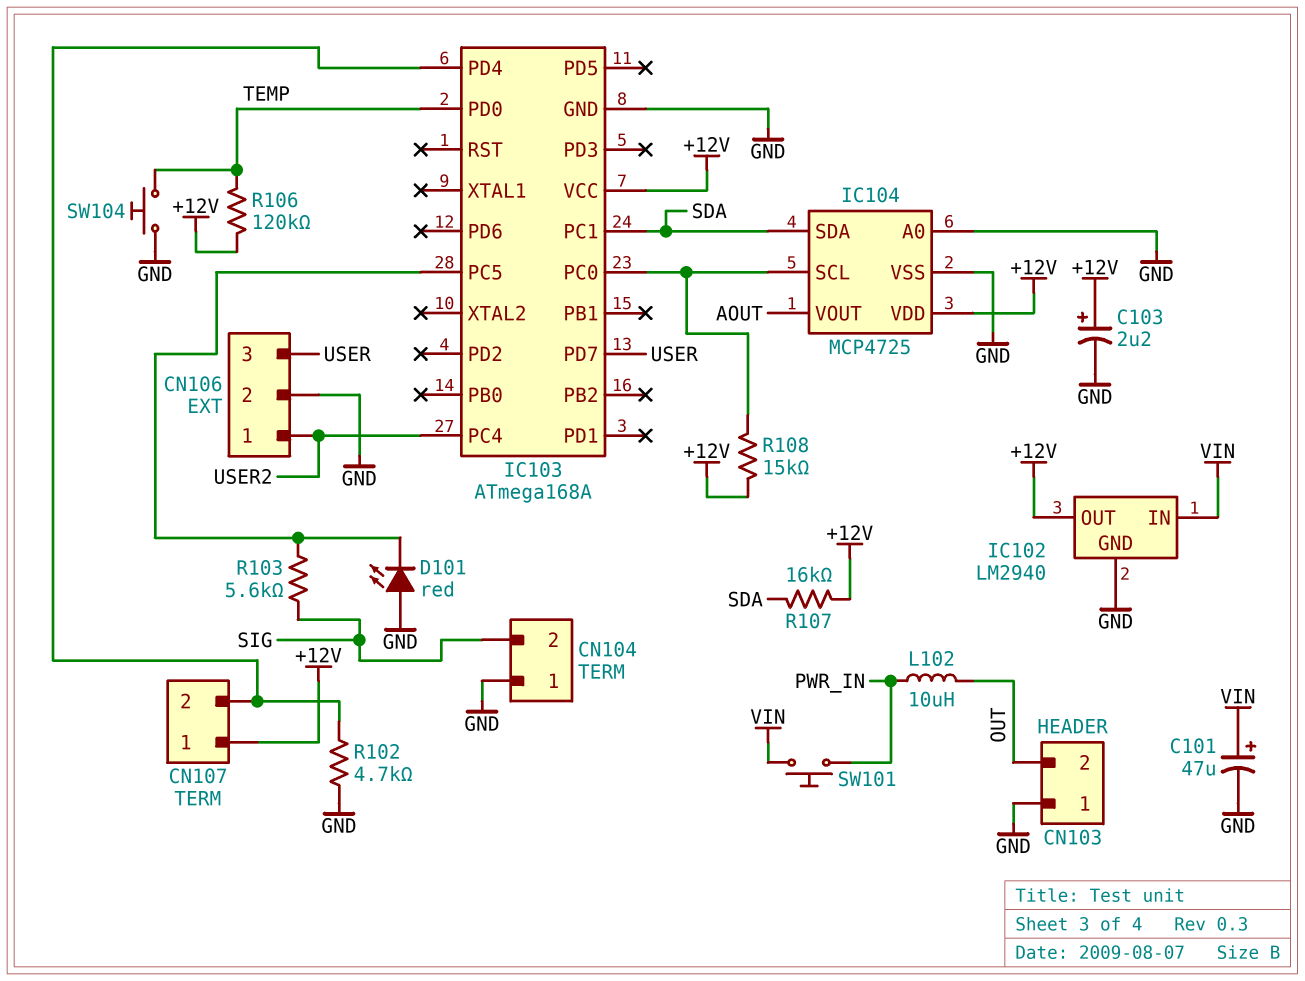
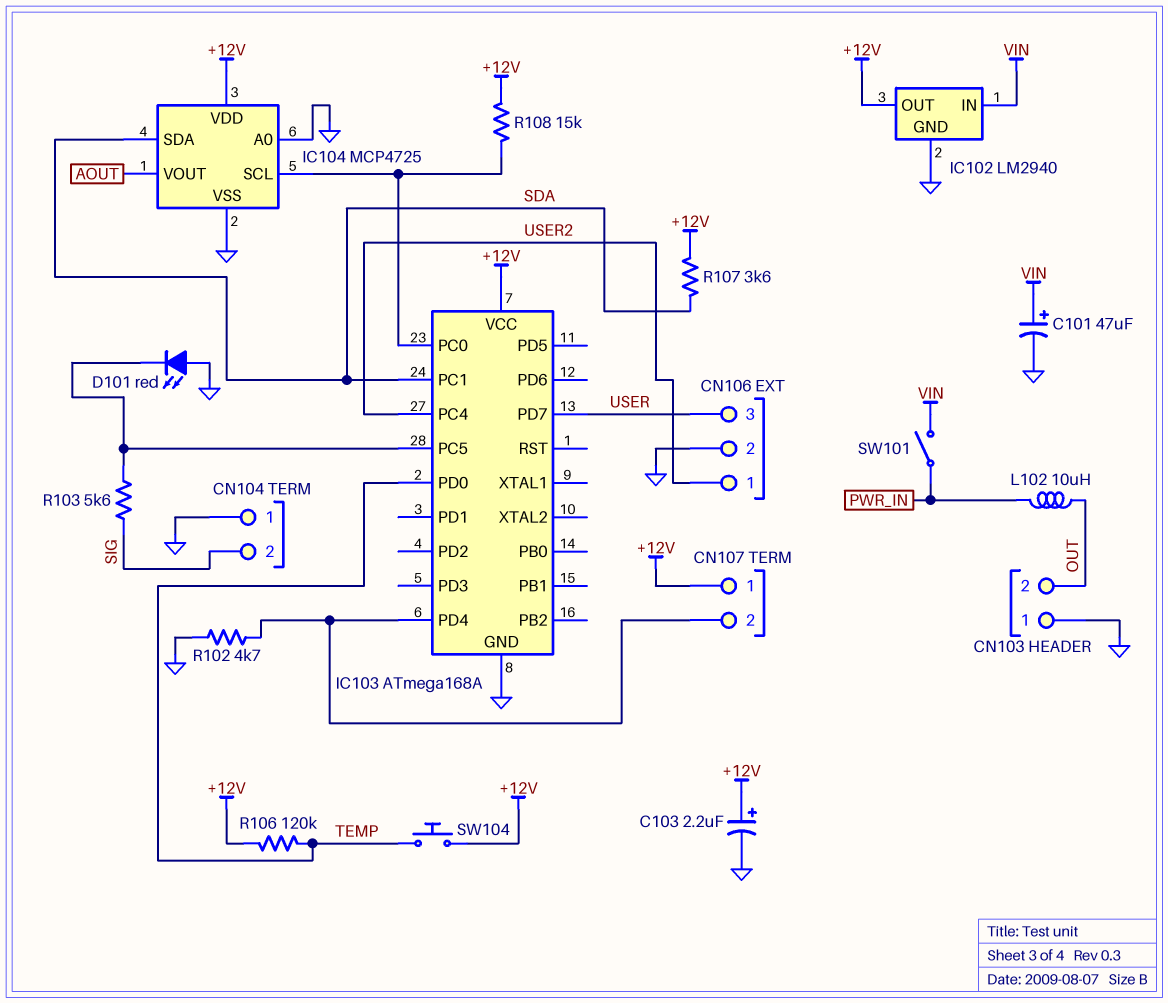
R107: 16k (+12V, SDA) -> 3.6k (+12V, SDA)
SW101: button (PWR_IN, VIN) -> switch (PWR_IN, VIN)
SW104: button (GND, TEMP) -> button (+12V, TEMP)

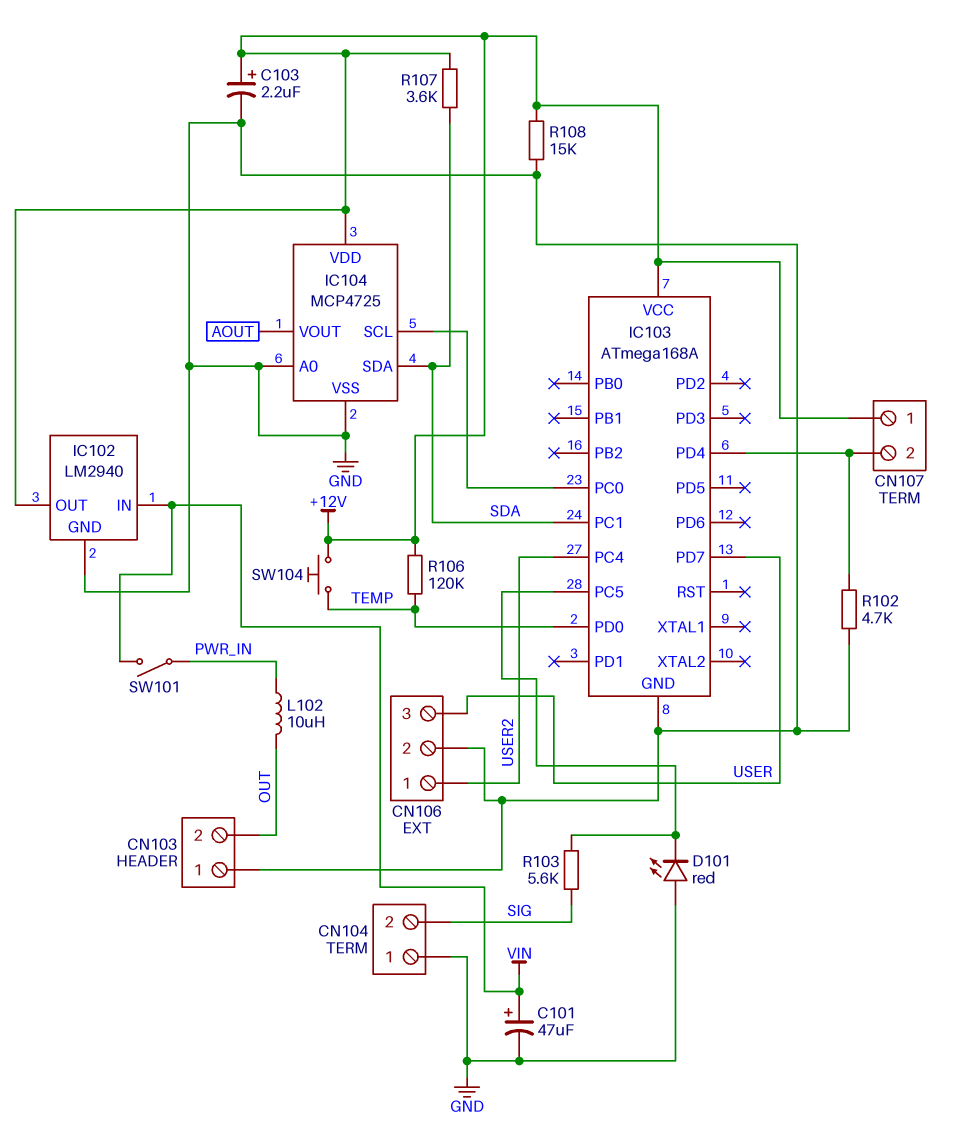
R108: 15k (+12V, IC103/PC0) -> 15k (+12V, GND)

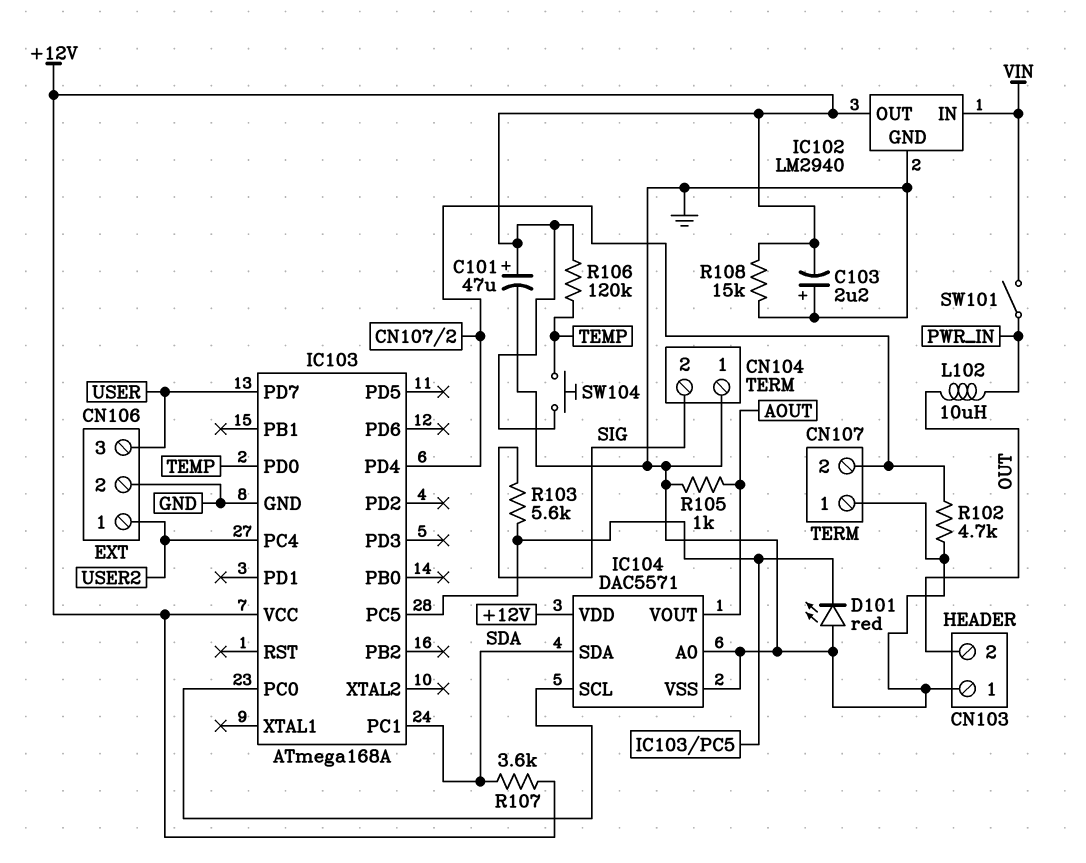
C101: 47uF (plus VIN, minus GND) -> 47uF (plus +12V, minus GND)
C103: 2.2uF (plus +12V, minus GND) -> 2.2uF (plus GND, minus +12V)
CN107 pin 1: +12V -> GND
IC104: MCP4725 -> DAC5571
R105: none -> 1k (AOUT, GND)

